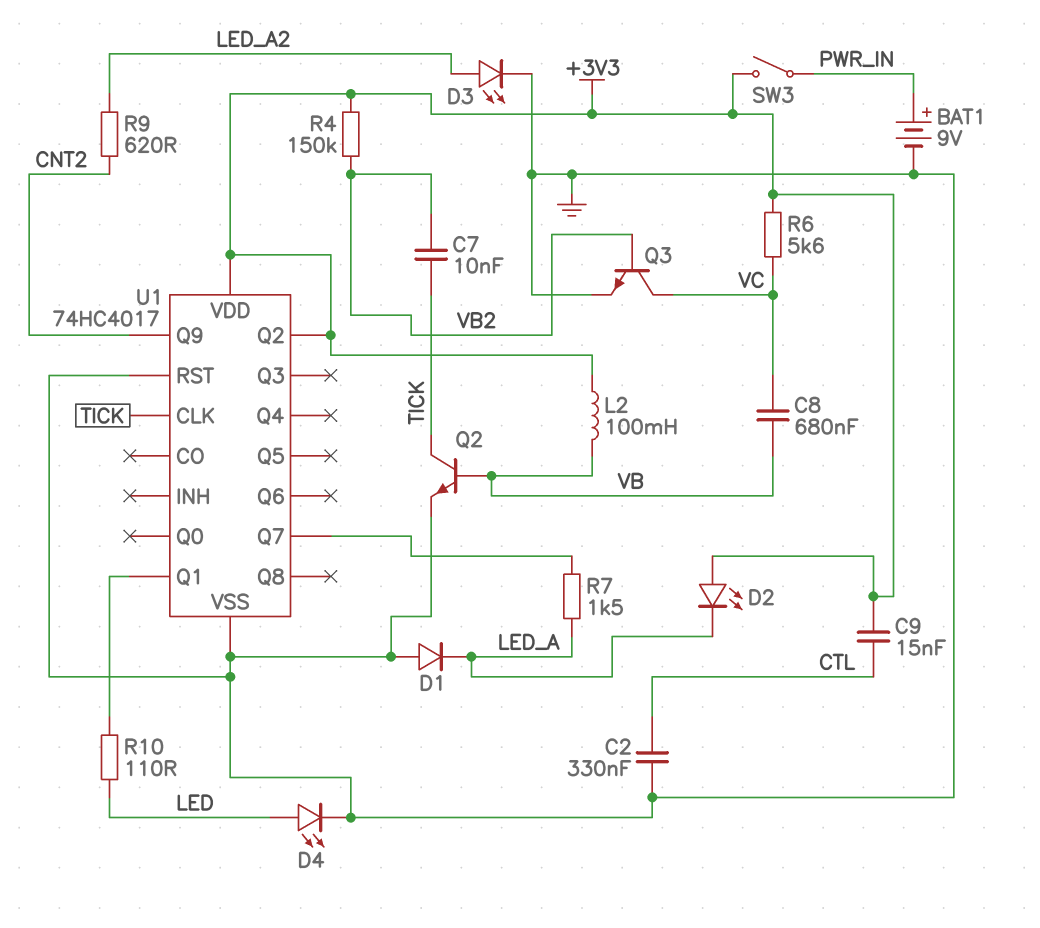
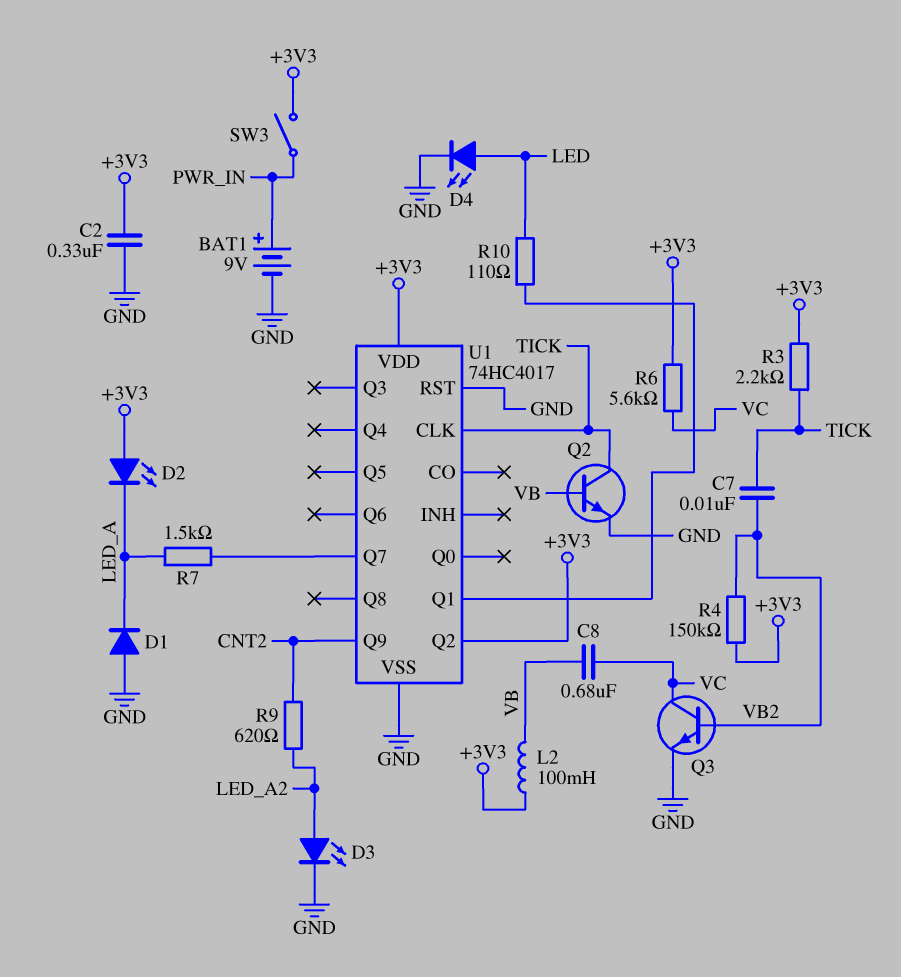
C2: 330nF (CTL, GND) -> 330nF (+3V3, GND)
C9: 15nF (+3V3, CTL) -> none
R3: none -> 2.2k (+3V3, TICK)

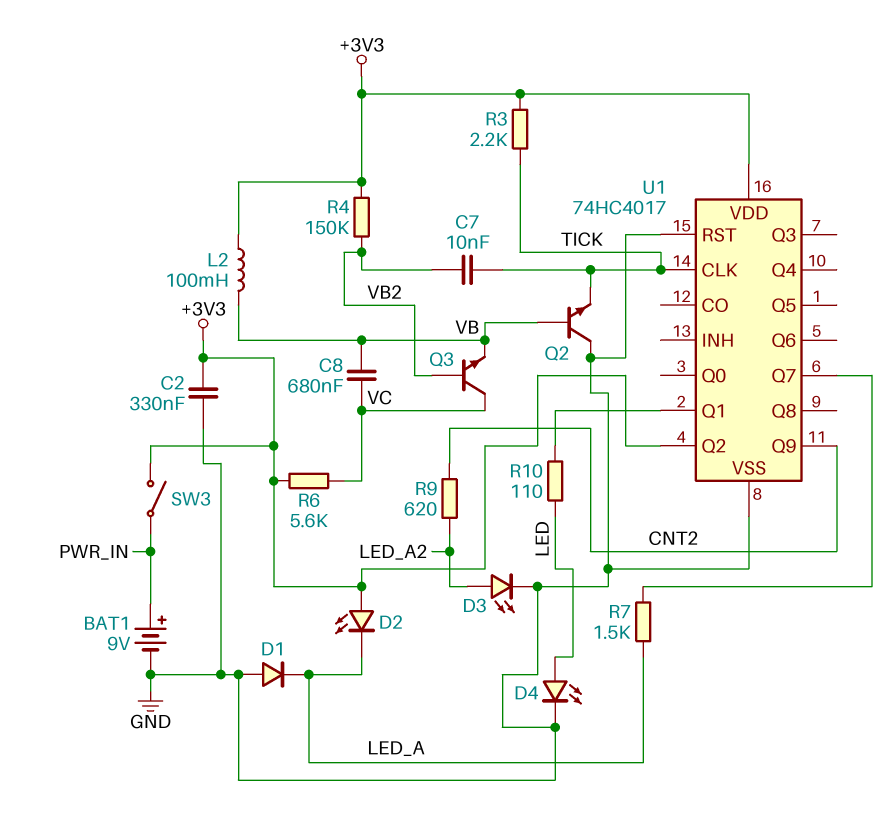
Q2: NPN (B VB, C TICK, E GND) -> NPN (B VB, C GND, E TICK)
Q3: NPN (B VB2, C VC, E GND) -> NPN (B VB2, C VC, E VB)

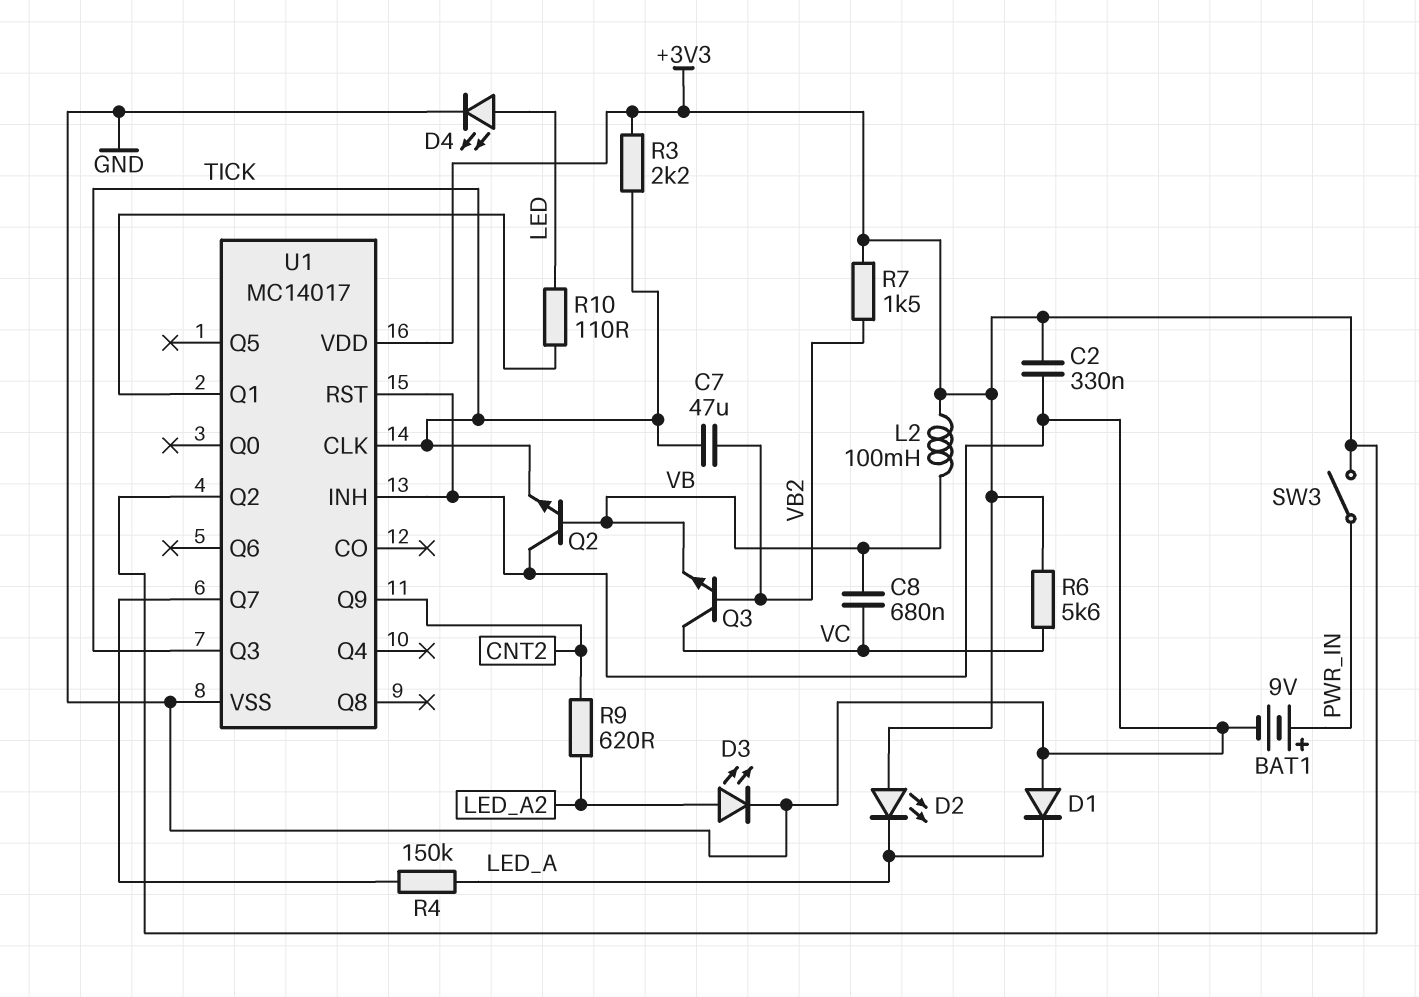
C7: 10nF (TICK, VB2) -> 47uF (TICK, VB2)
R4: 150k (+3V3, VB2) -> 150k (LED_A, U1/Q7)
R7: 1.5k (LED_A, U1/Q7) -> 1.5k (+3V3, VB2)
U1: 74HC4017 -> MC14017
U1 pin INH: none -> GND
U1 pin Q3: none -> TICK

